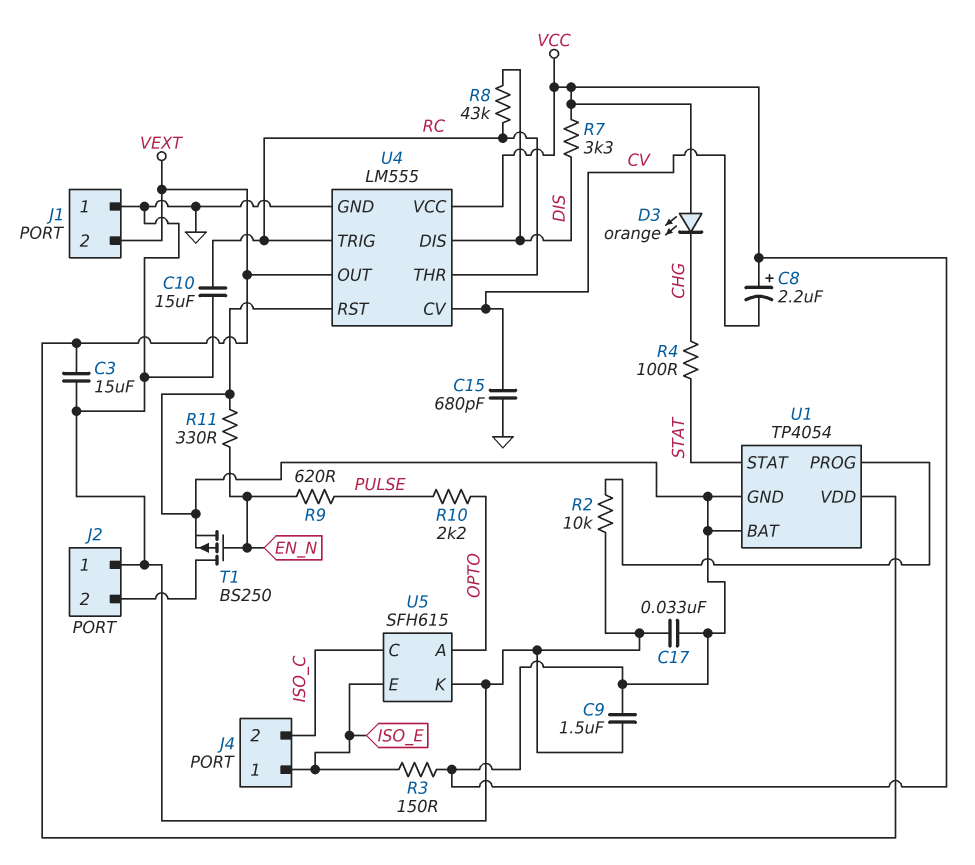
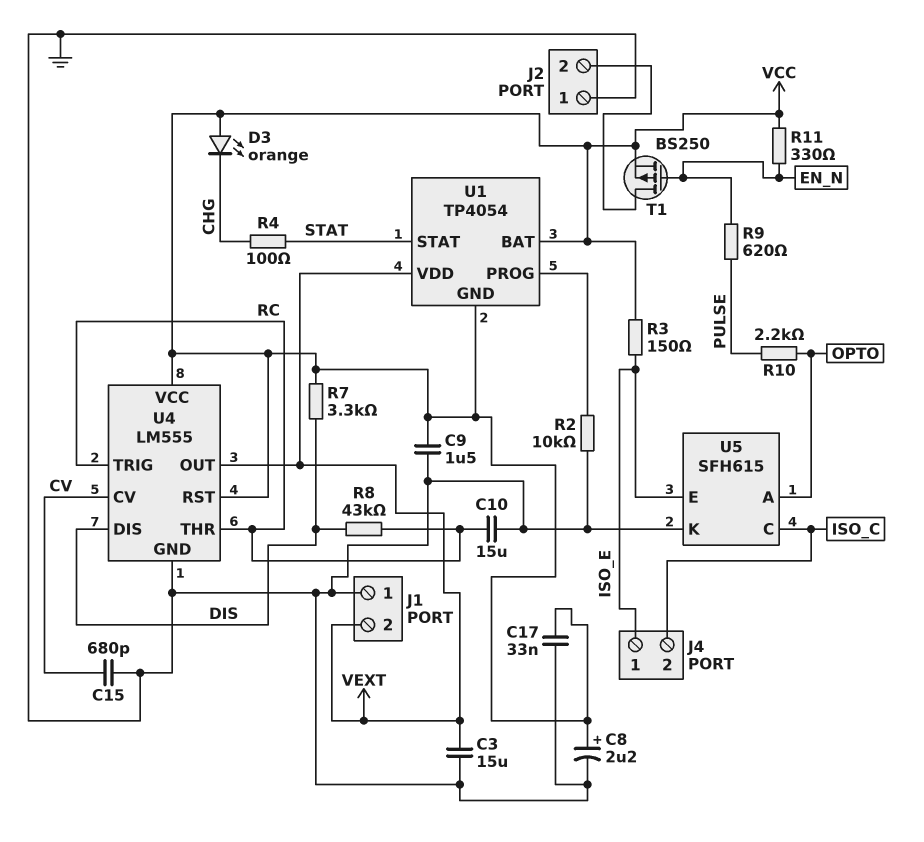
C8: 2.2uF (plus VCC, minus CV) -> 2.2uF (plus VCC, minus GND)

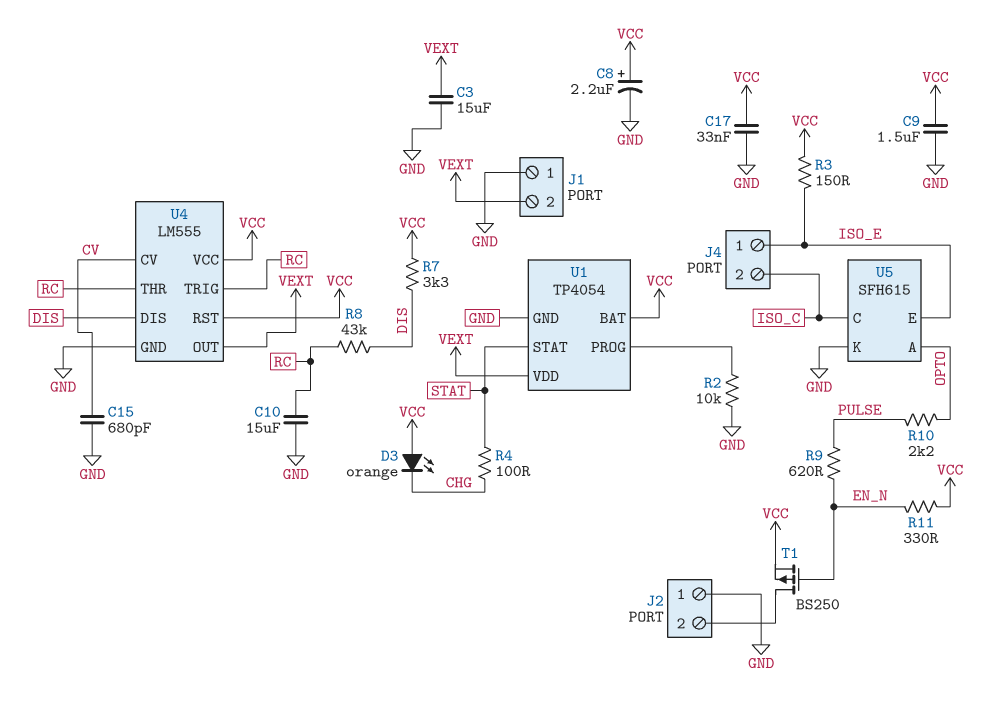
U1 pin GND: VCC -> GND

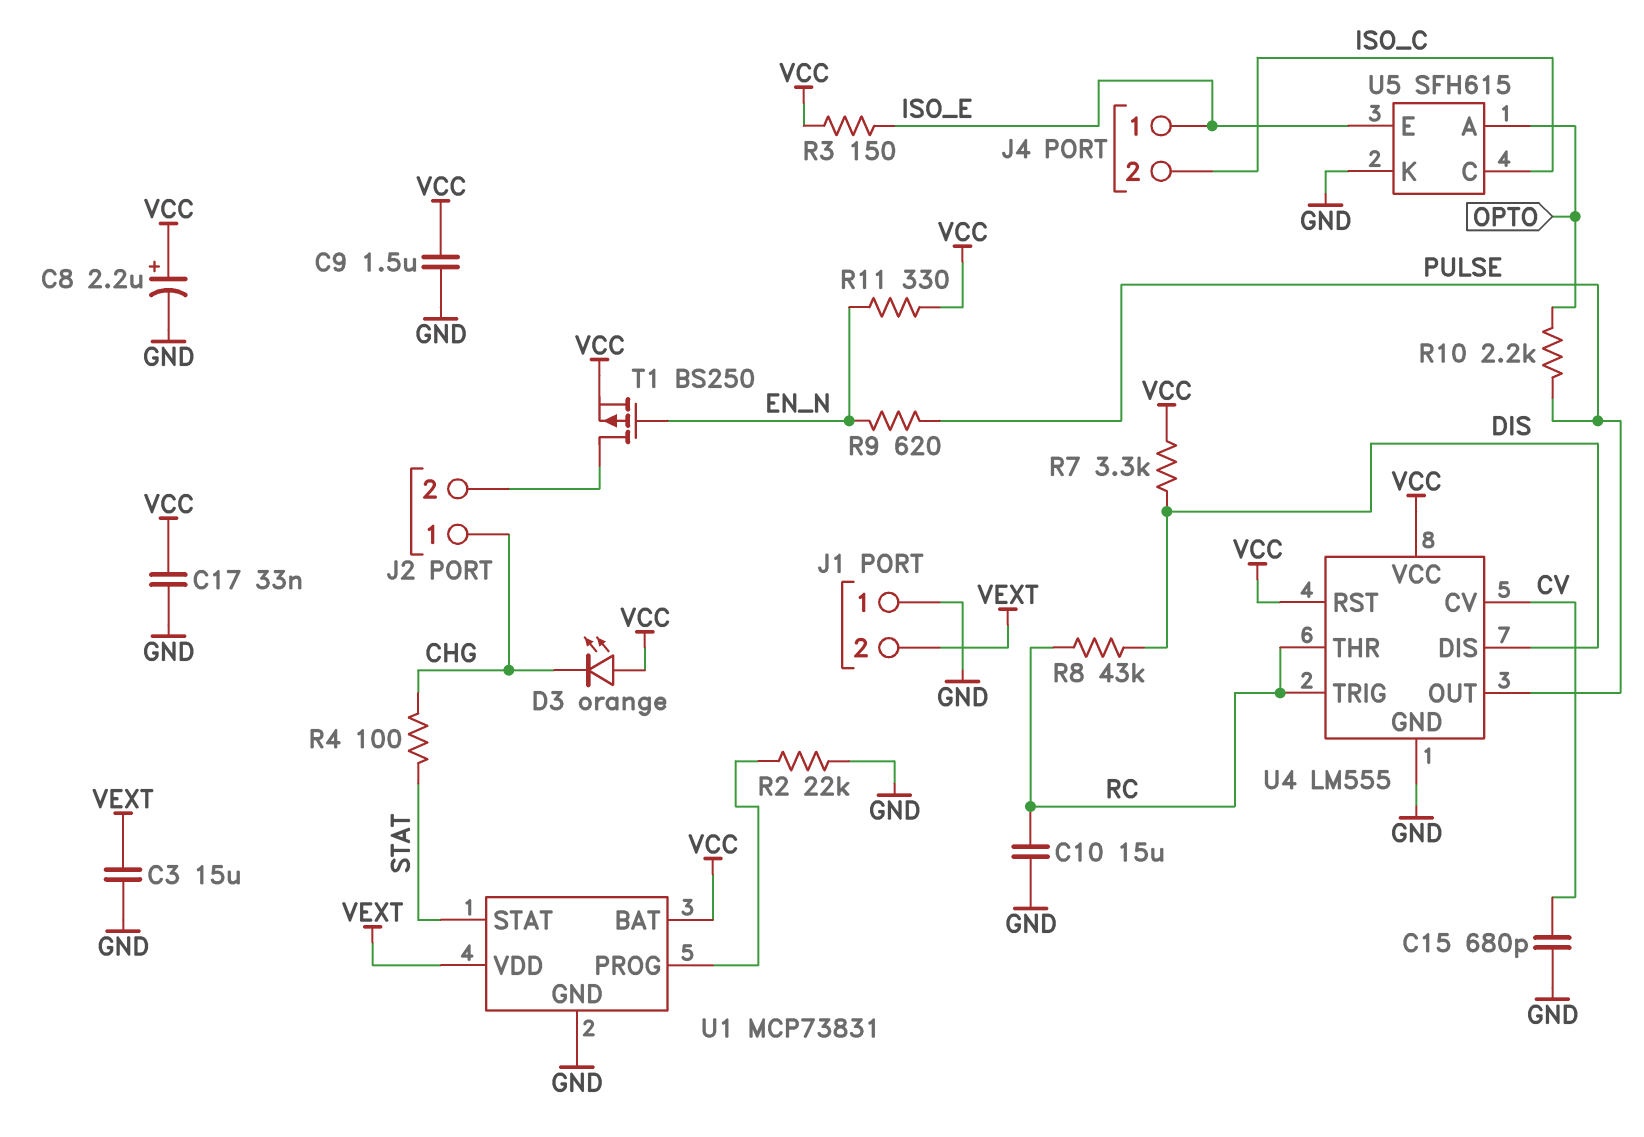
J2 pin 1: GND -> CHG
R2: 10k (GND, U1/PROG) -> 22k (GND, U1/PROG)
U1: TP4054 -> MCP73831
U4 pin OUT: VEXT -> PULSE

